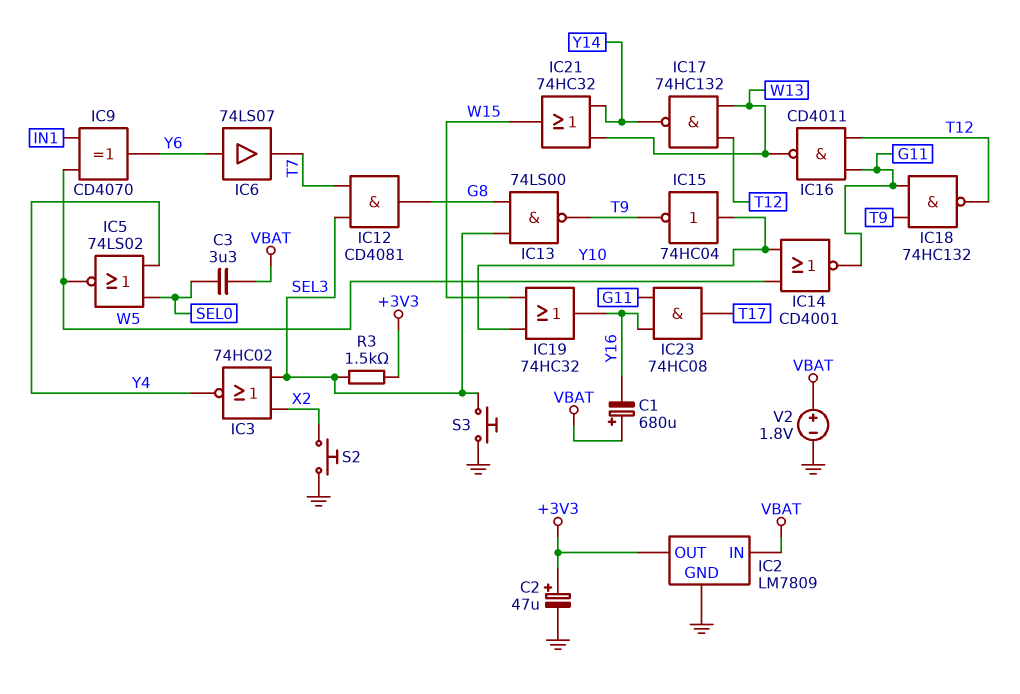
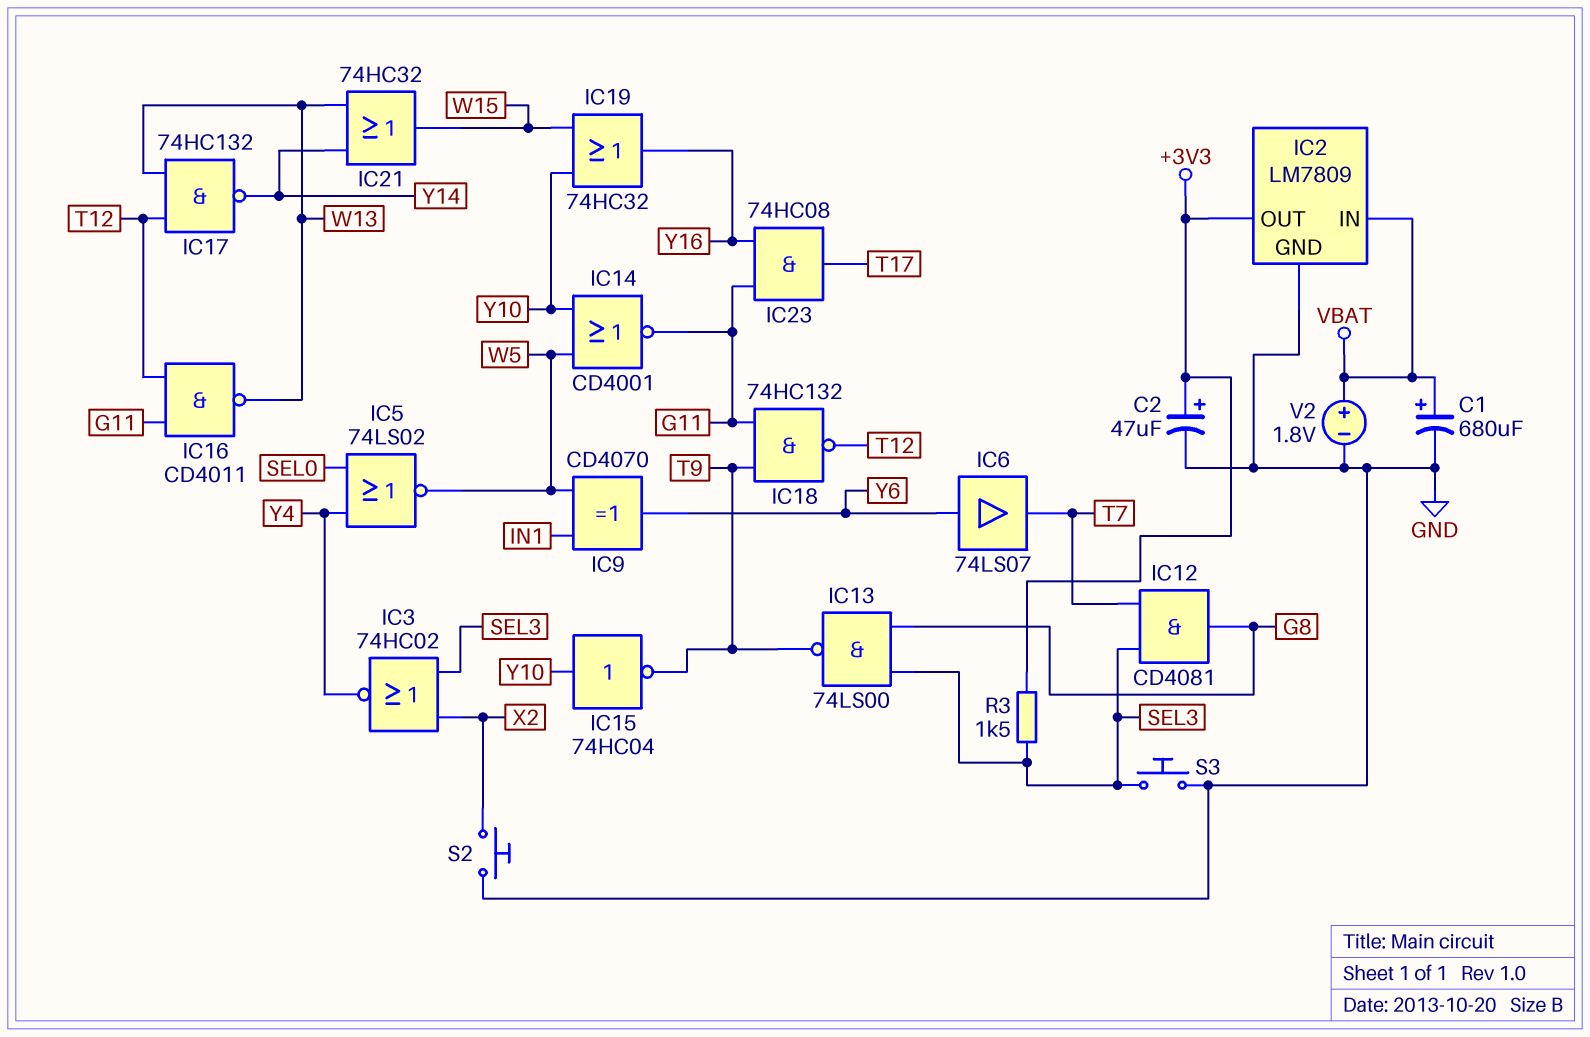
C1: 680uF (plus VBAT, minus Y16) -> 680uF (plus VBAT, minus GND)
C3: 3.3uF (SEL0, VBAT) -> none

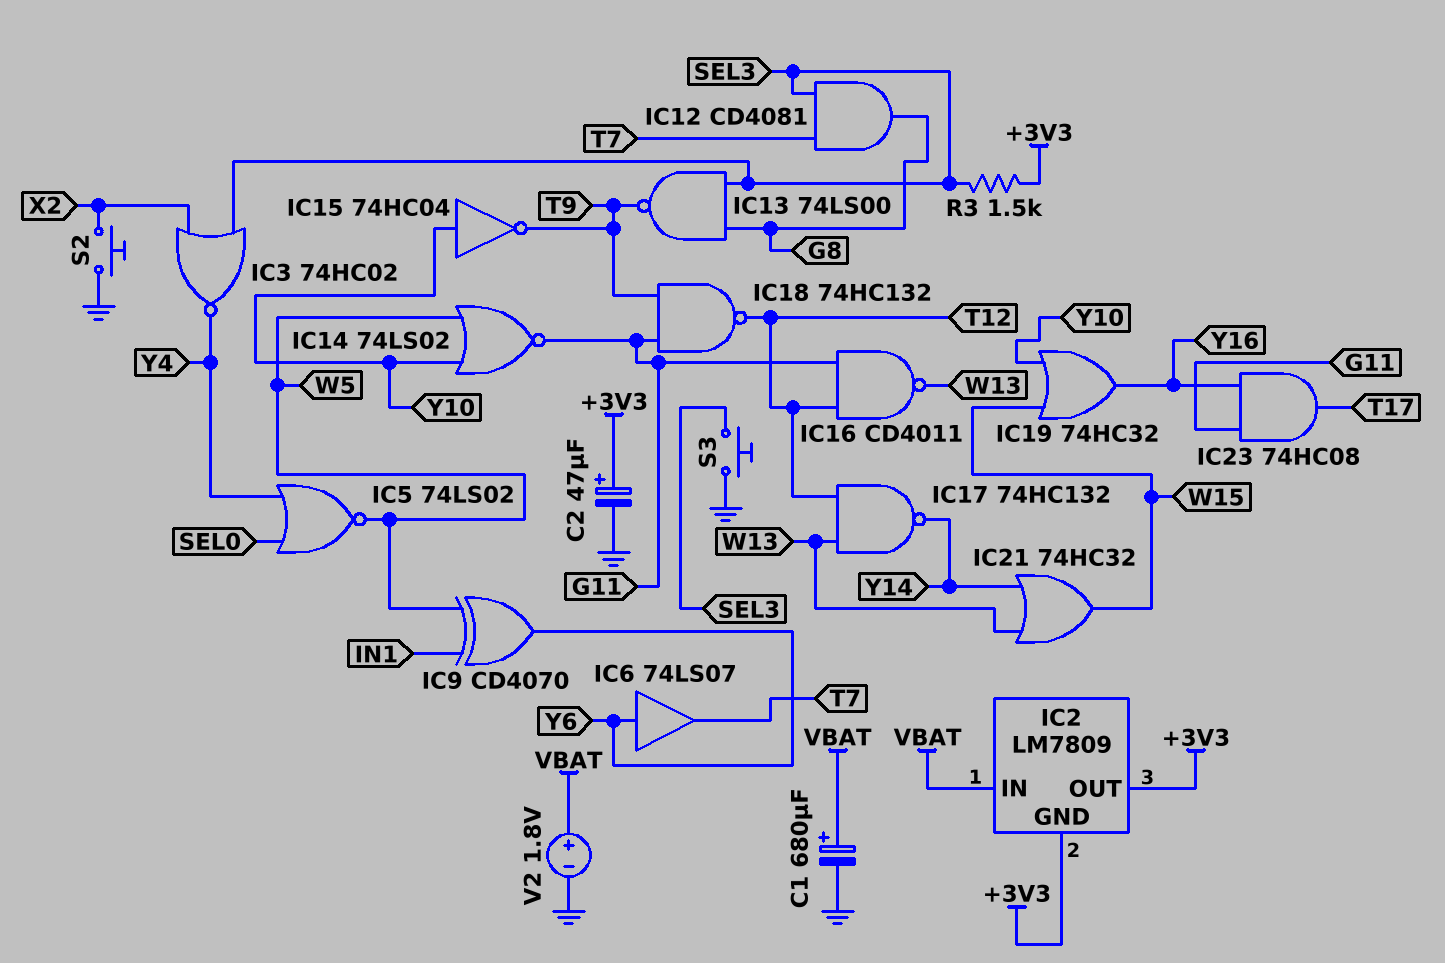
IC2 pin GND: GND -> +3V3
IC14: NOR CD4001 (in W5, in Y10, out G11) -> NOR 74LS02 (in W5, in Y10, out G11)

